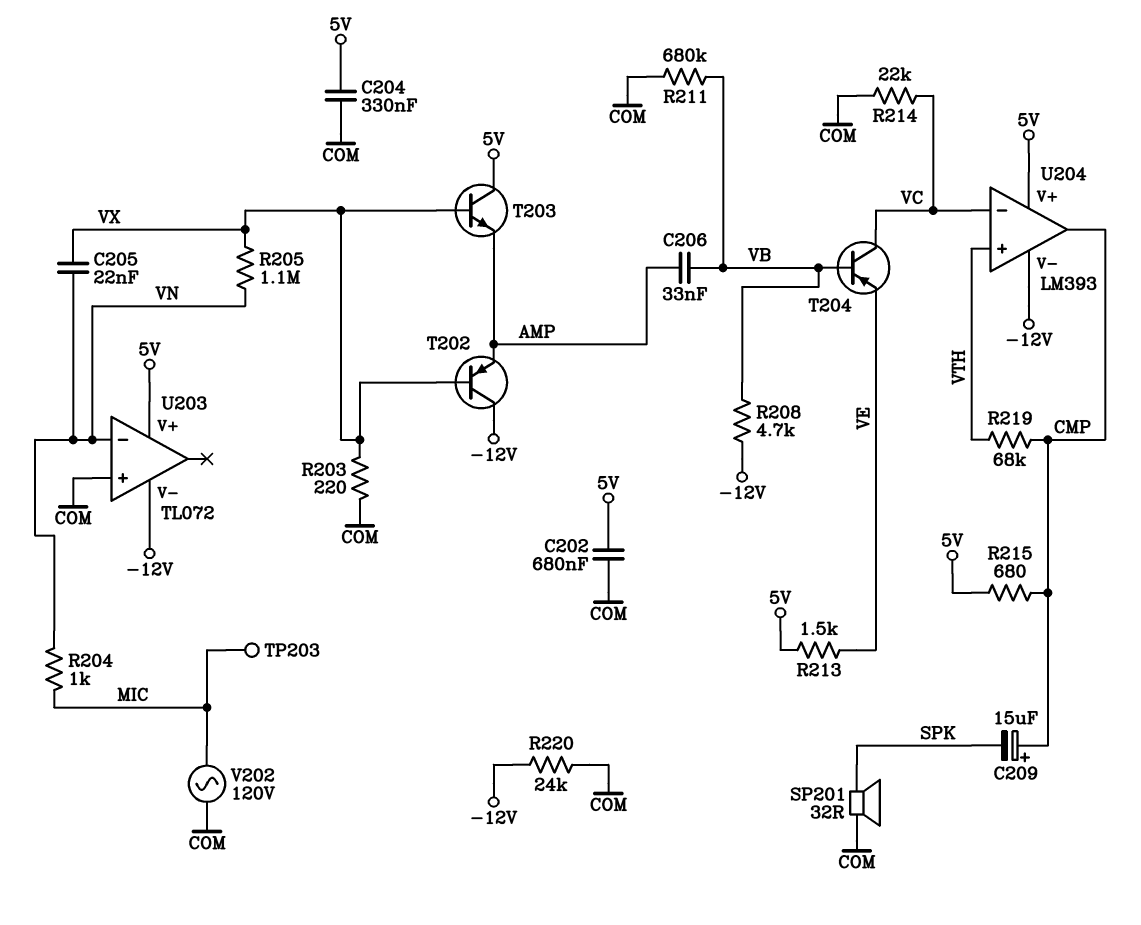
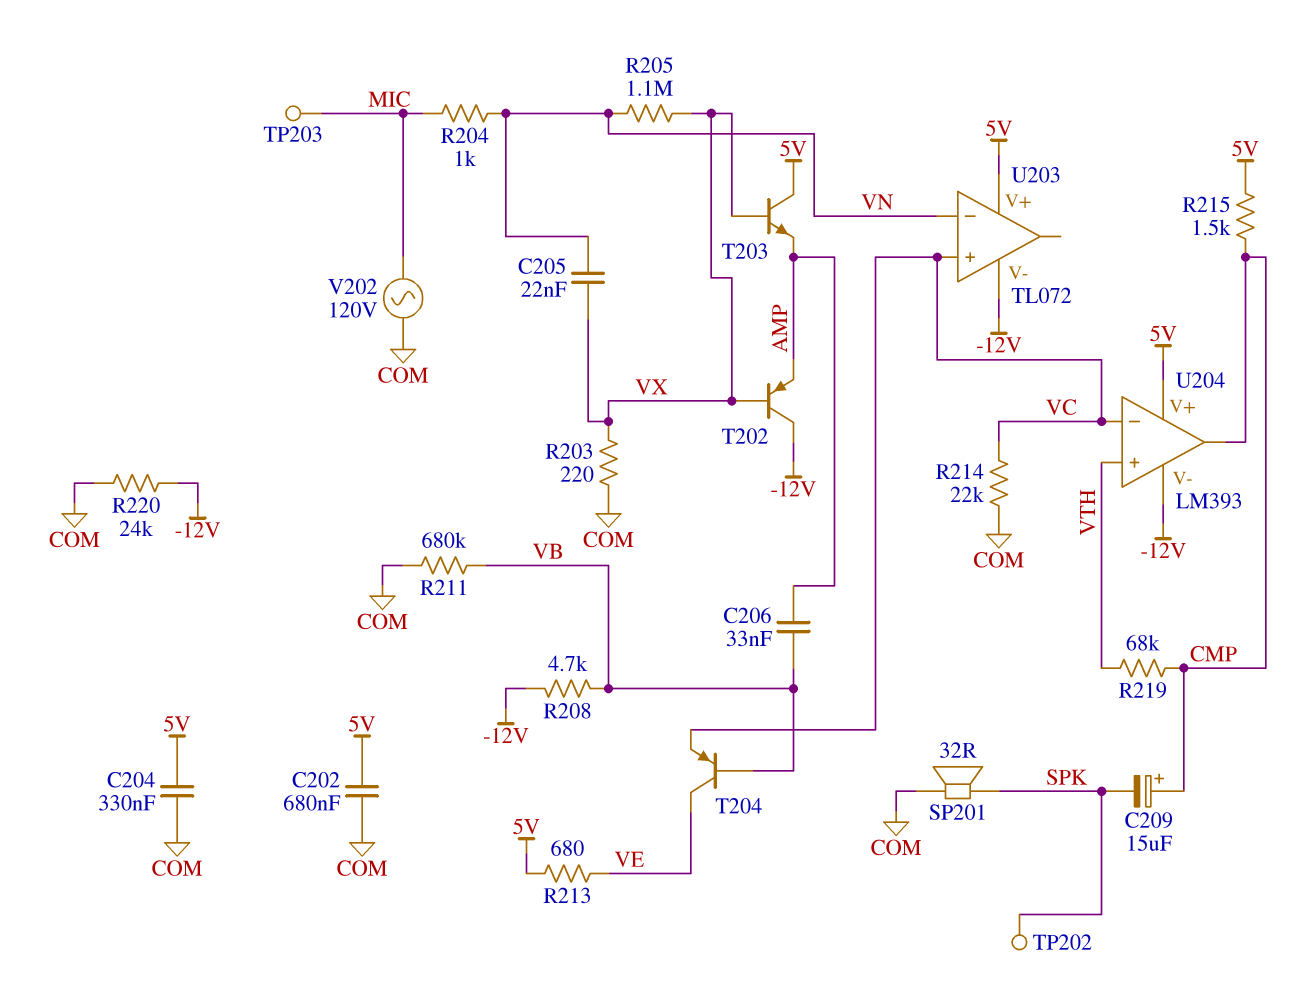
R213: 1.5k (5V, VE) -> 680 (5V, VE)
R215: 680 (5V, CMP) -> 1.5k (5V, CMP)
T204: PNP (B VB, C VC, E VE) -> PNP (B VB, C VE, E VC)
TP202: none -> test point (SPK)
U203 pin in+: COM -> VC

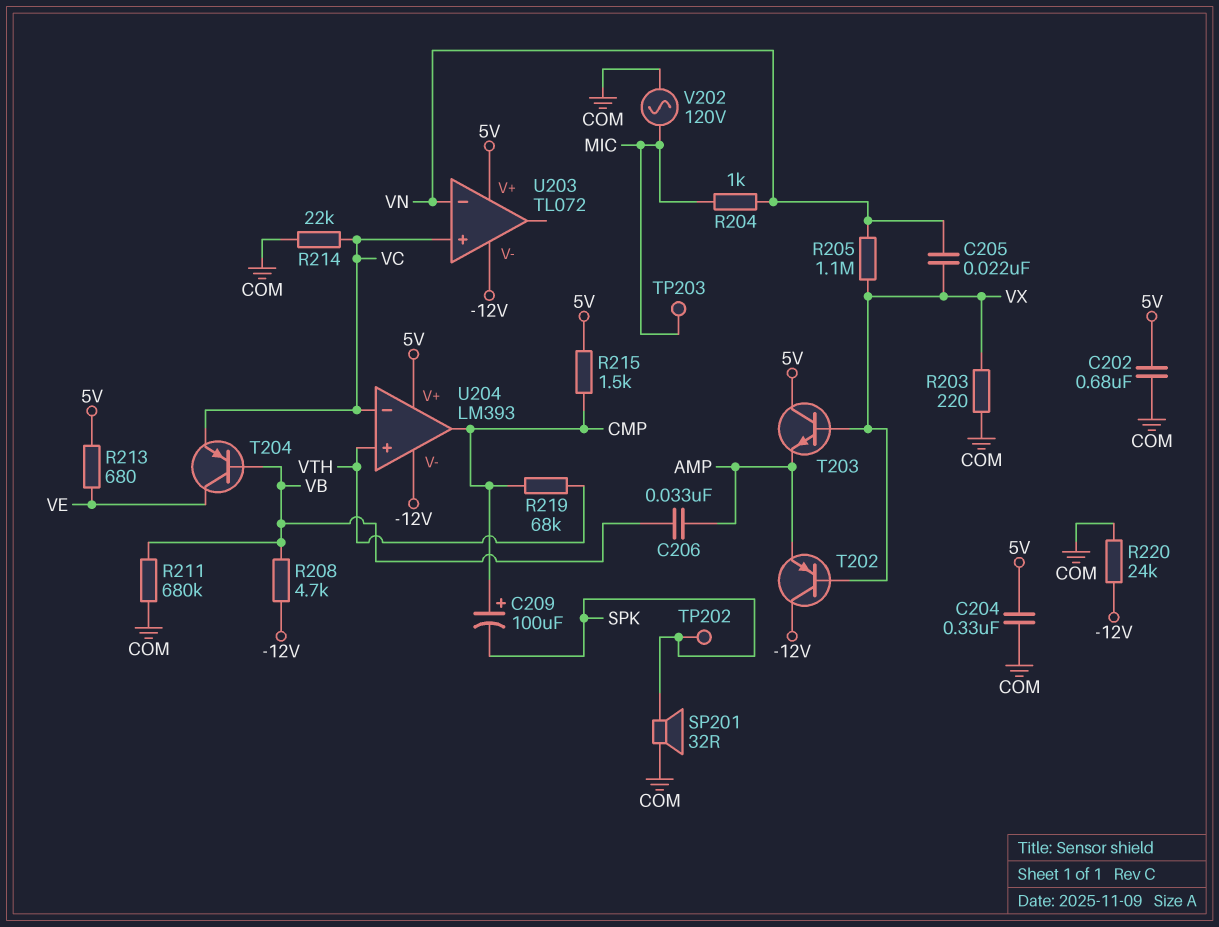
C209: 15uF (plus CMP, minus SPK) -> 100uF (plus CMP, minus SPK)

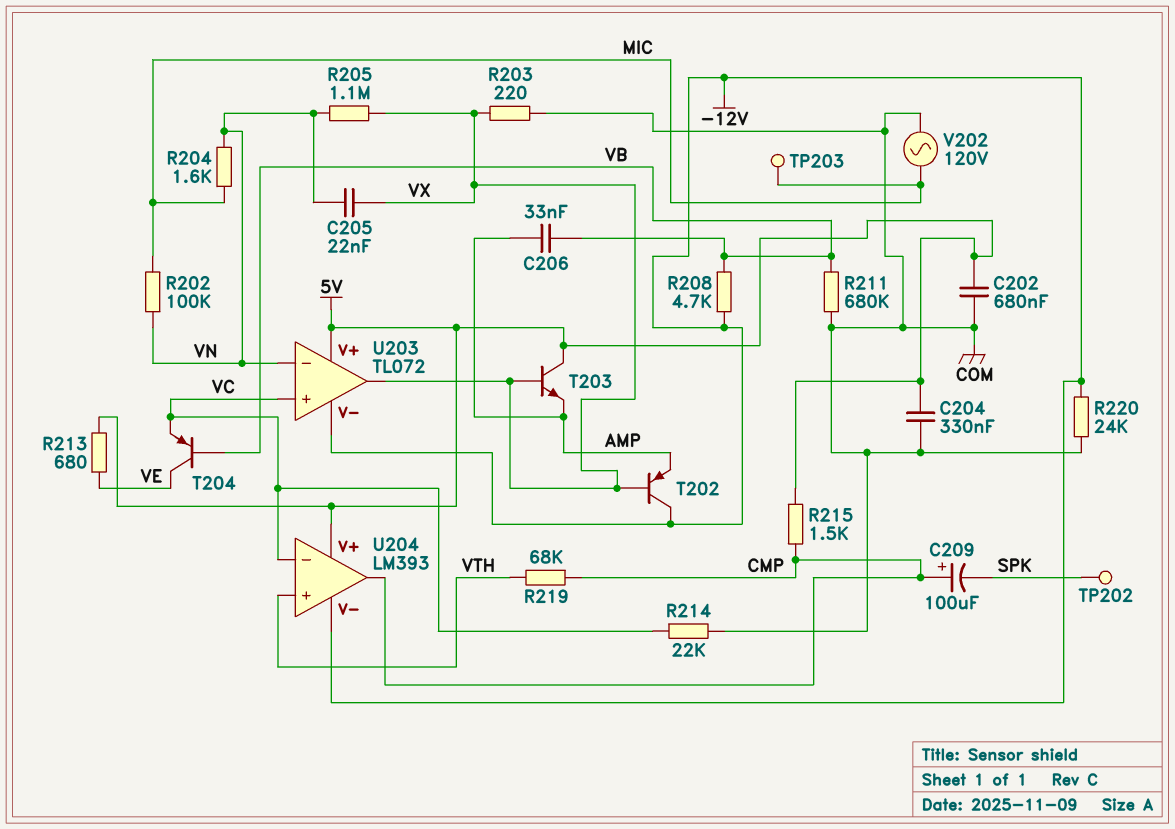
R202: none -> 100k (MIC, VN)
R204: 1k (MIC, VN) -> 1.6k (MIC, VN)
SP201: speaker 32R (COM, SPK) -> none
U203 pin out: none -> VX

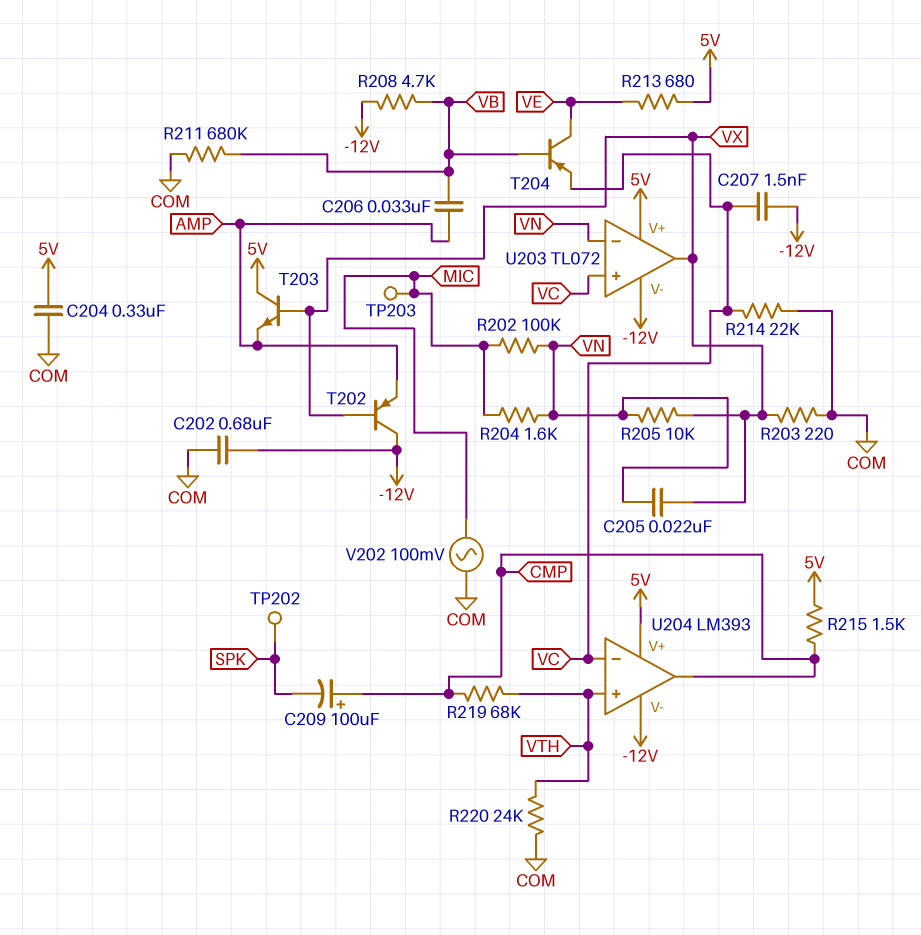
C202: 680nF (5V, COM) -> 680nF (-12V, COM)
C207: none -> 1.5nF (-12V, VC)
R205: 1.1M (VN, VX) -> 10k (VN, VX)
R220: 24k (-12V, COM) -> 24k (COM, VTH)
V202: AC 120V (COM, MIC) -> AC 100mV (COM, MIC)

